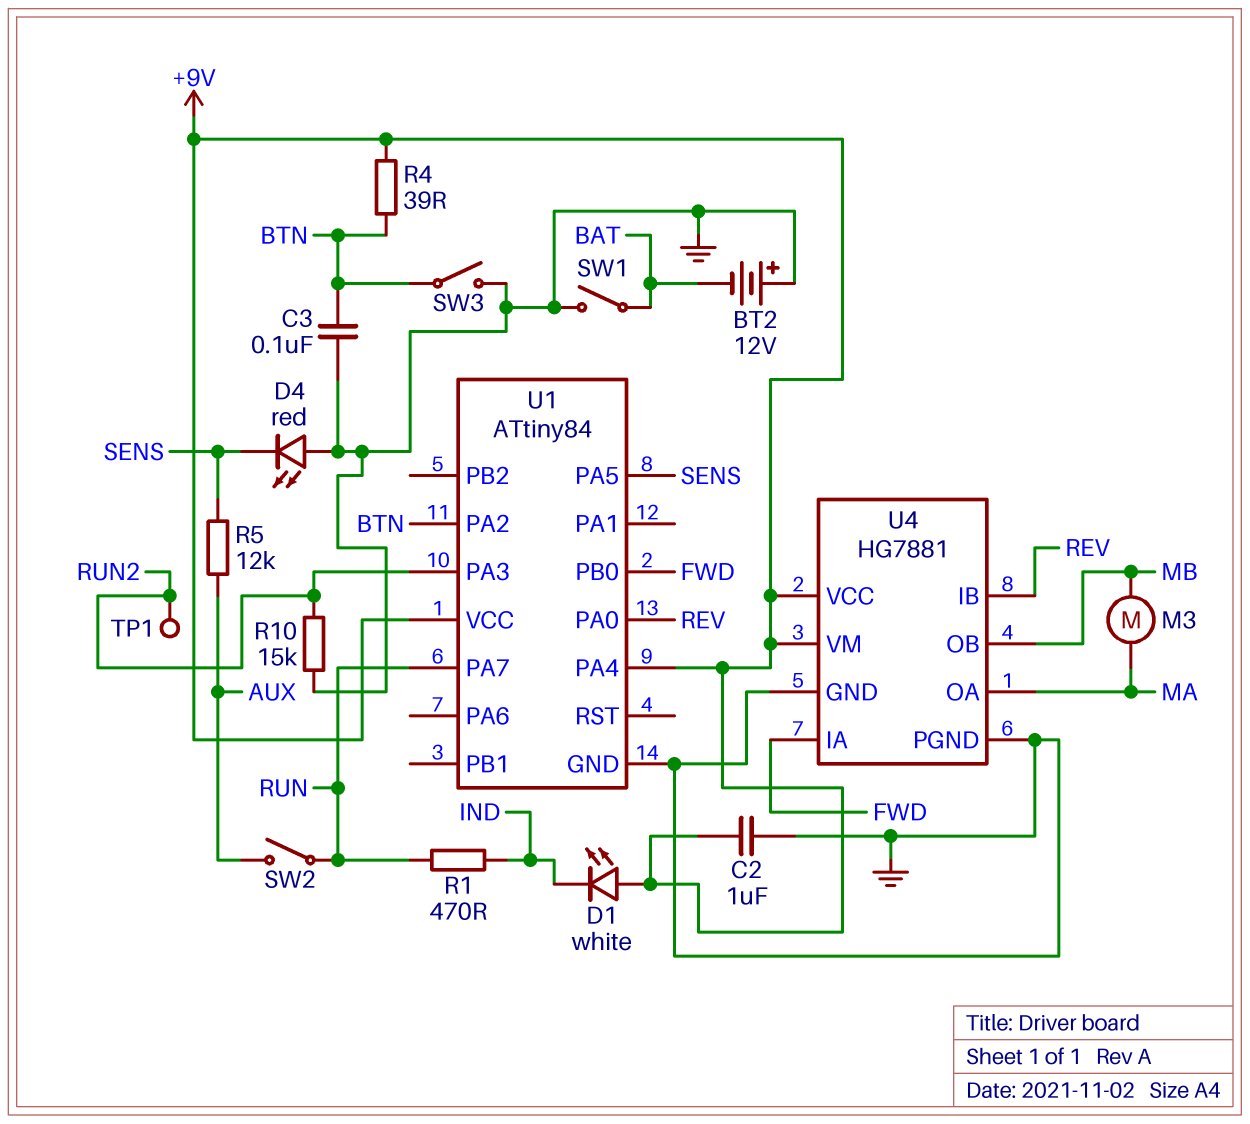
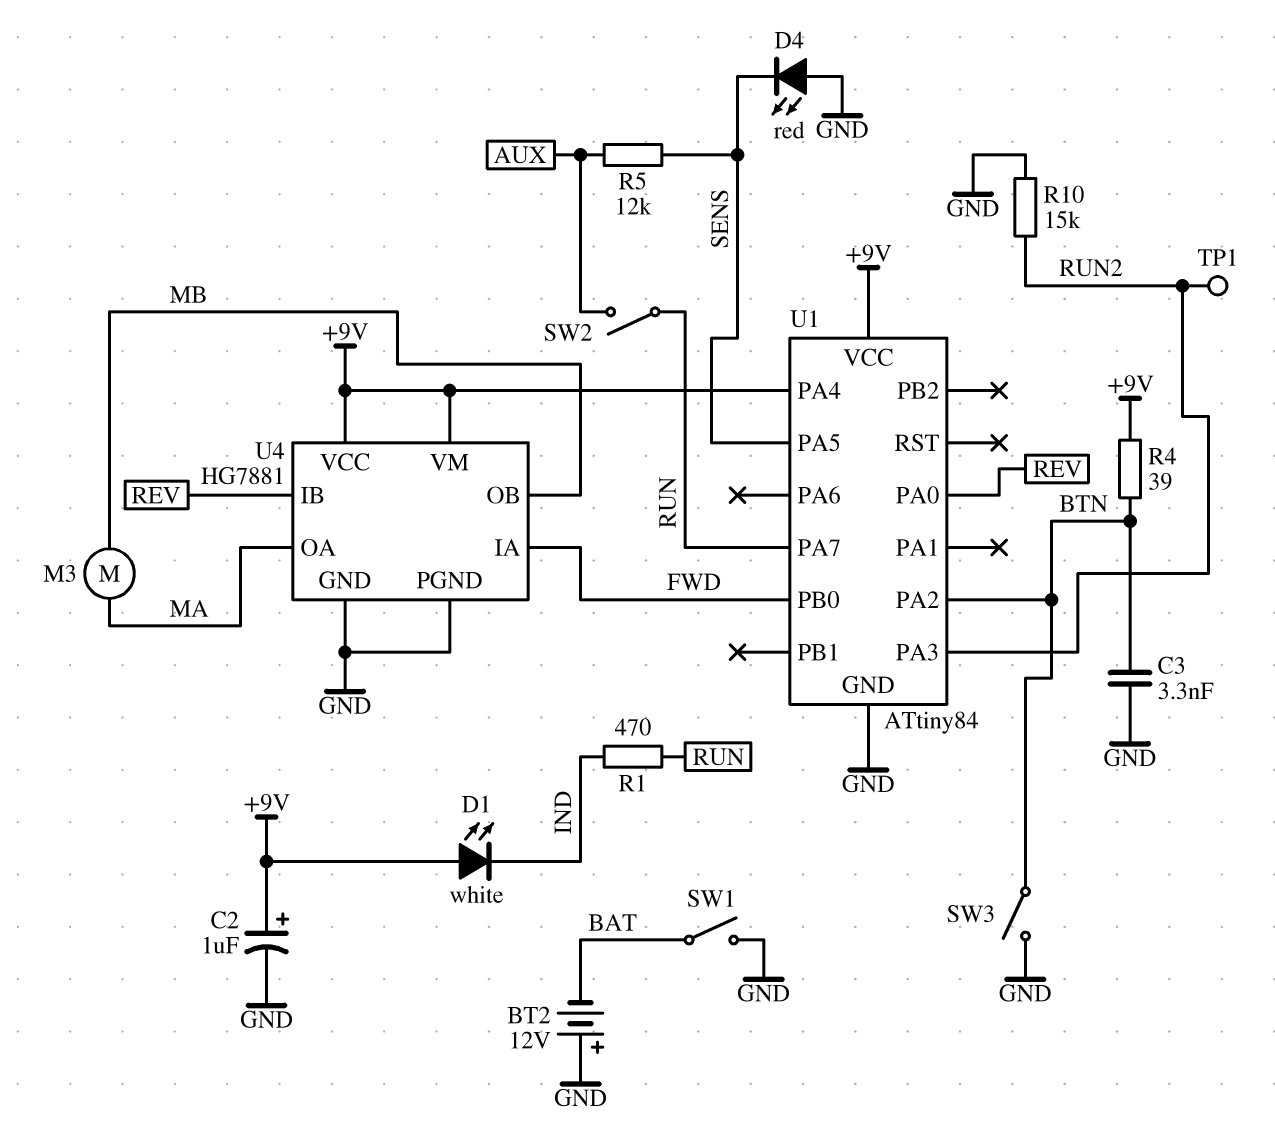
C2: 1uF (+9V, GND) -> 1uF (plus +9V, minus GND)
C3: 100nF (BTN, GND) -> 3.3nF (BTN, GND)

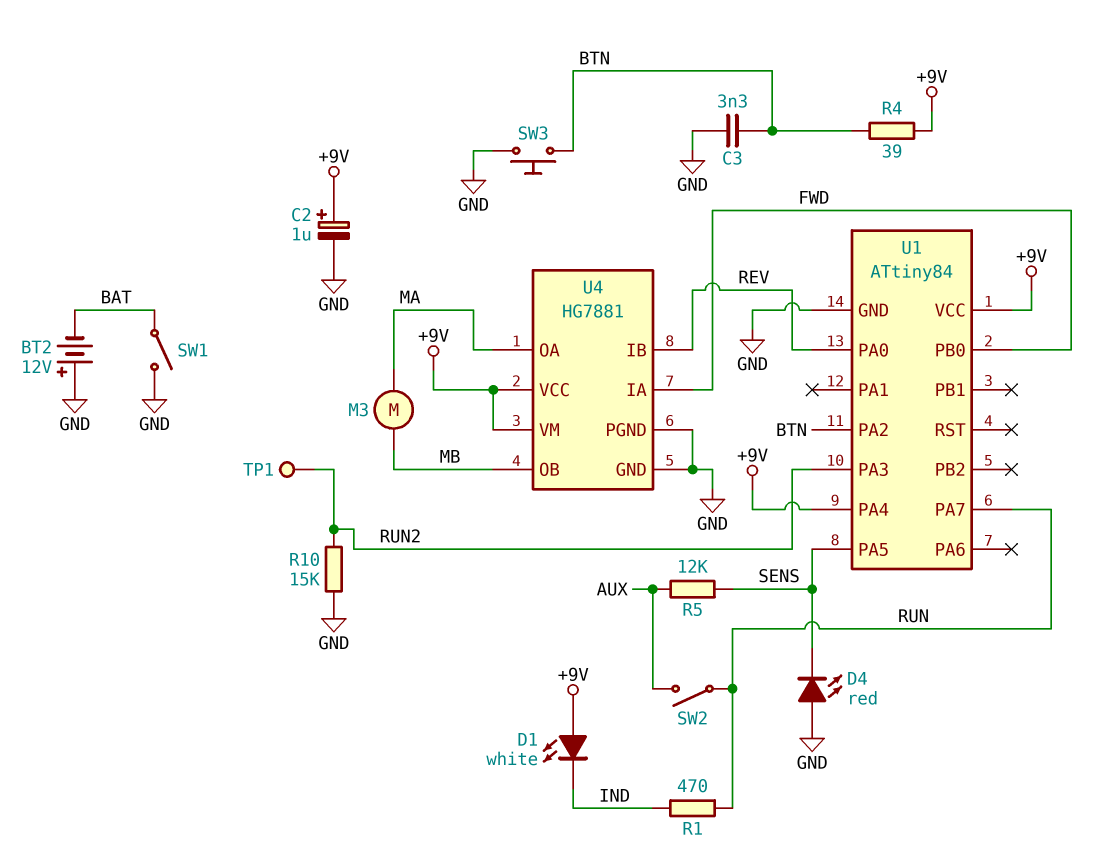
SW3: switch (BTN, GND) -> button (BTN, GND)

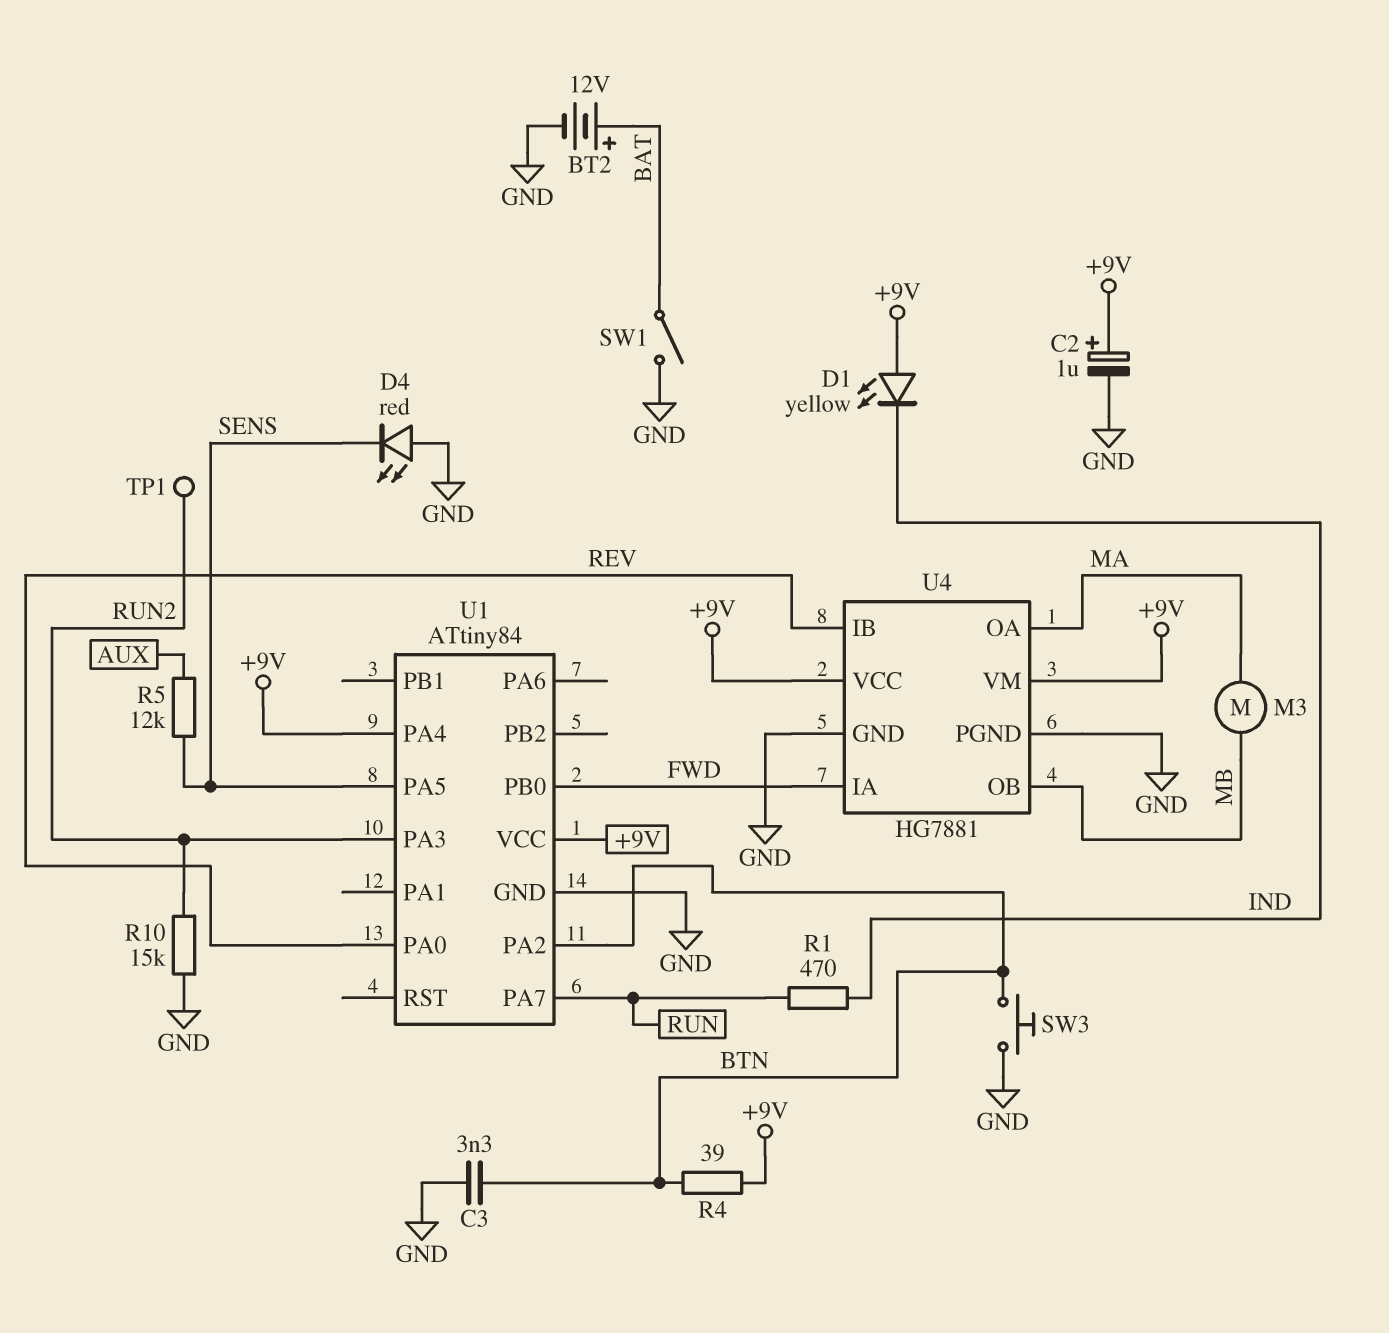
BT2: 12V (plus GND, minus BAT) -> 12V (plus BAT, minus GND)
D1: LED white (A +9V, K IND) -> LED yellow (A +9V, K IND)
SW2: switch (AUX, RUN) -> none

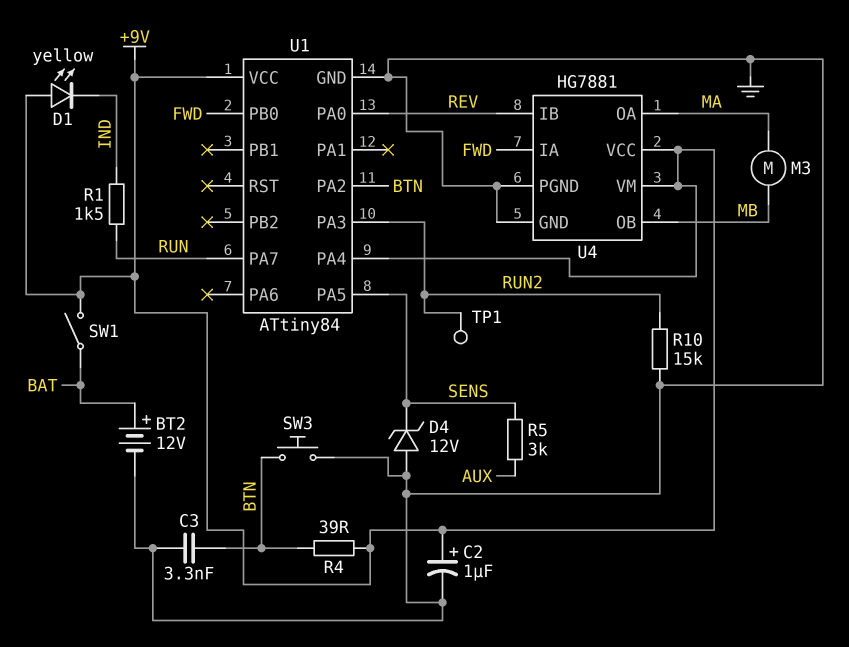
D4: LED red (A GND, K SENS) -> zener 12V (A GND, K SENS)
R1: 470 (IND, RUN) -> 1.5k (IND, RUN)
R5: 12k (AUX, SENS) -> 3k (AUX, SENS)
SW1: switch (BAT, GND) -> switch (+9V, BAT)

